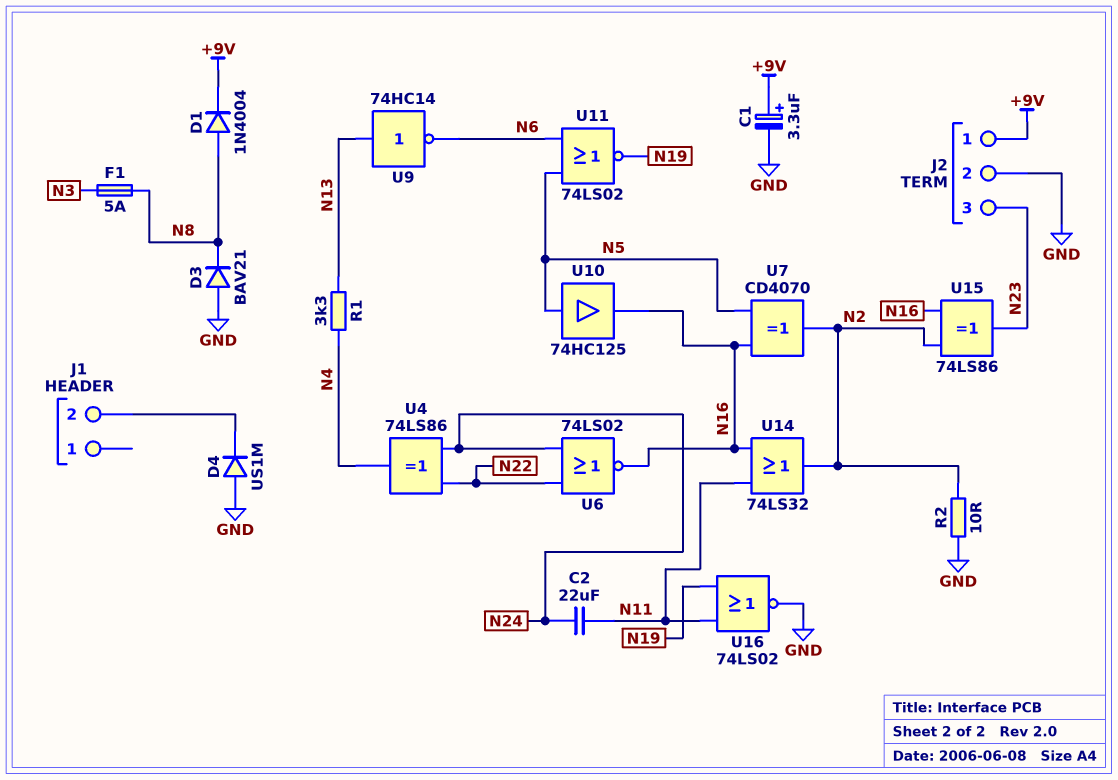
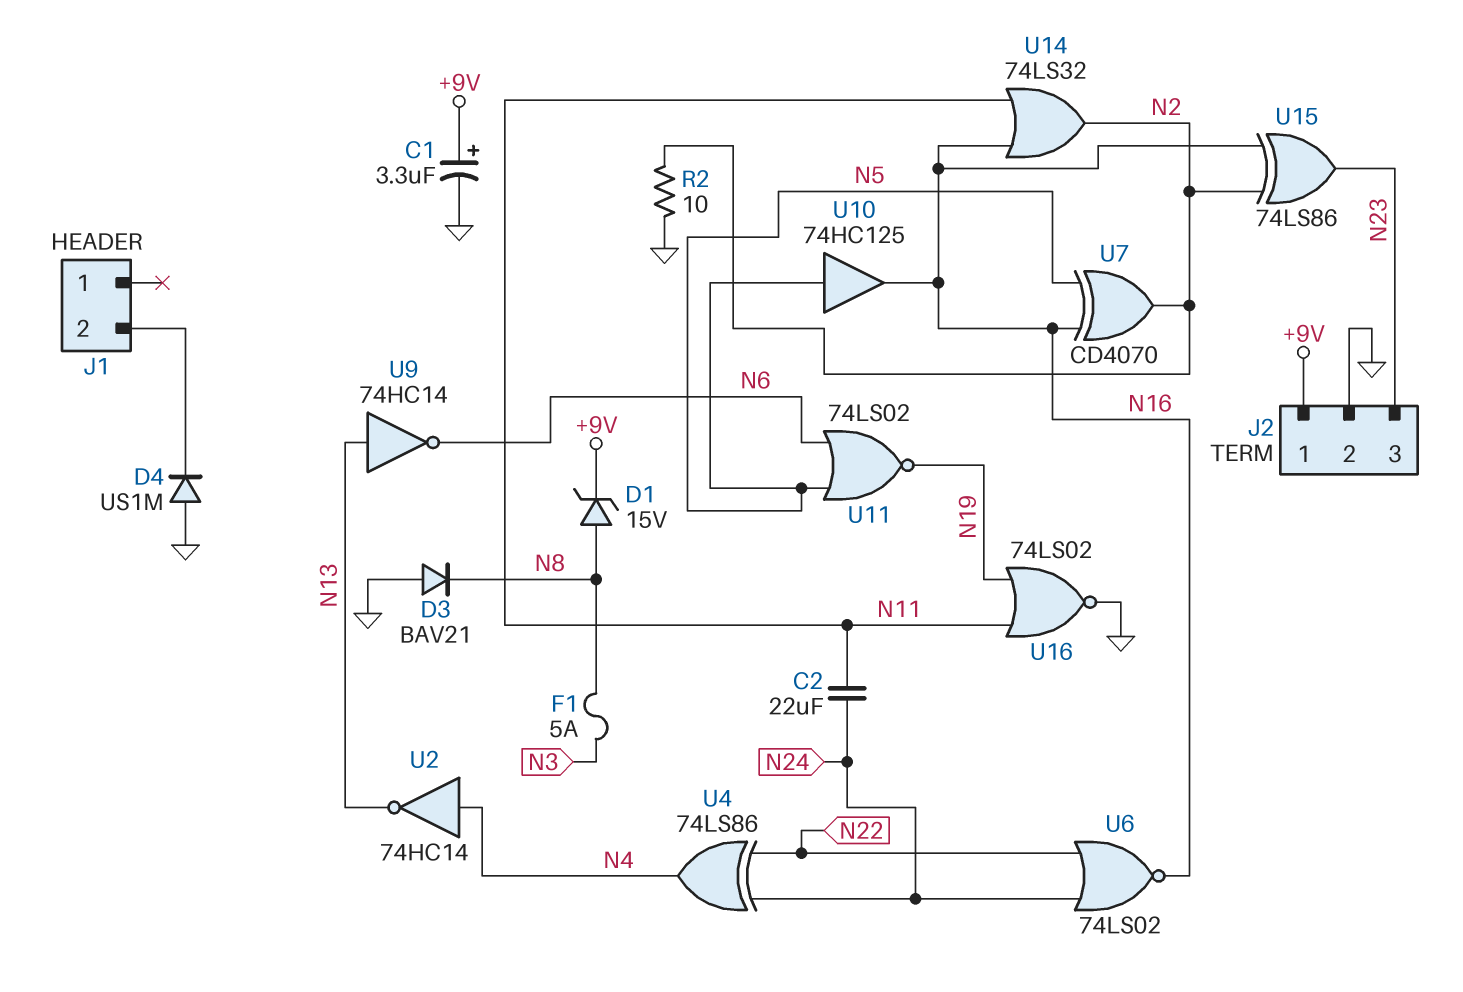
D1: diode 1N4004 (A N8, K +9V) -> zener 15V (A N8, K +9V)
R1: 3.3k (N4, N13) -> none
U2: none -> NOT 74HC14 (in N4, out N13)

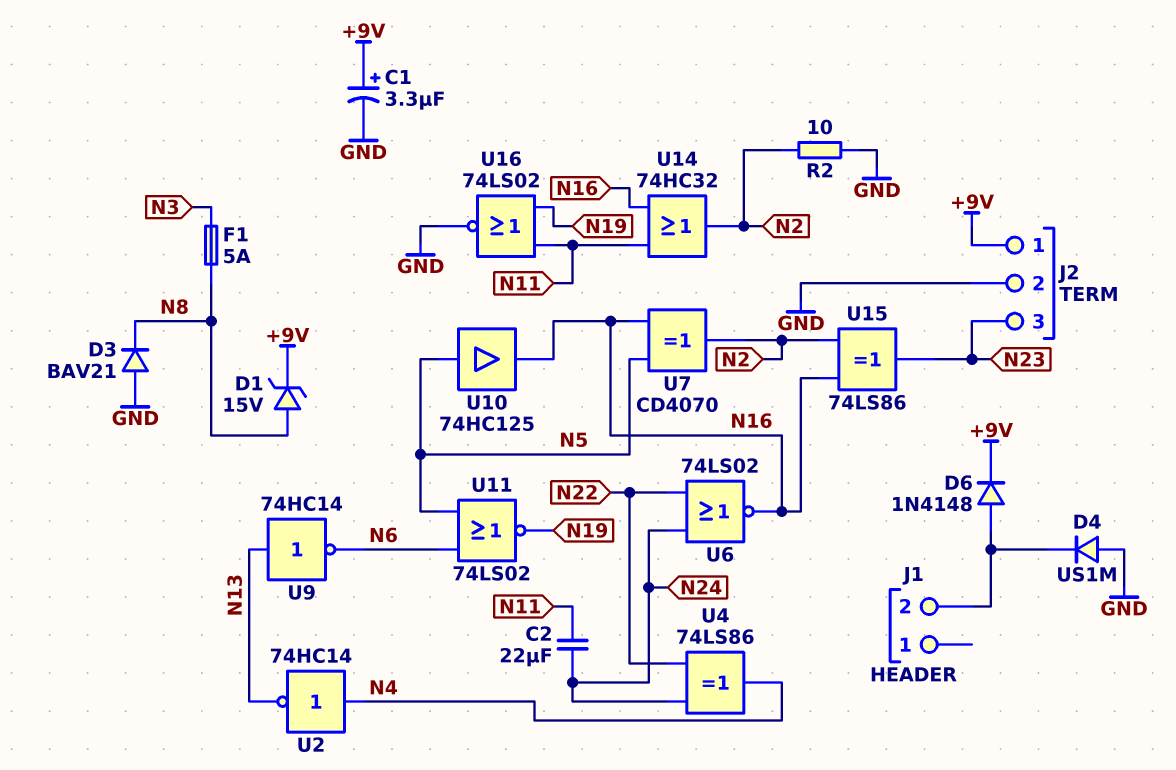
D6: none -> diode 1N4148 (A J1/2, K +9V)
U14: OR 74LS32 (in N11, in N16, out N2) -> OR 74HC32 (in N11, in N16, out N2)

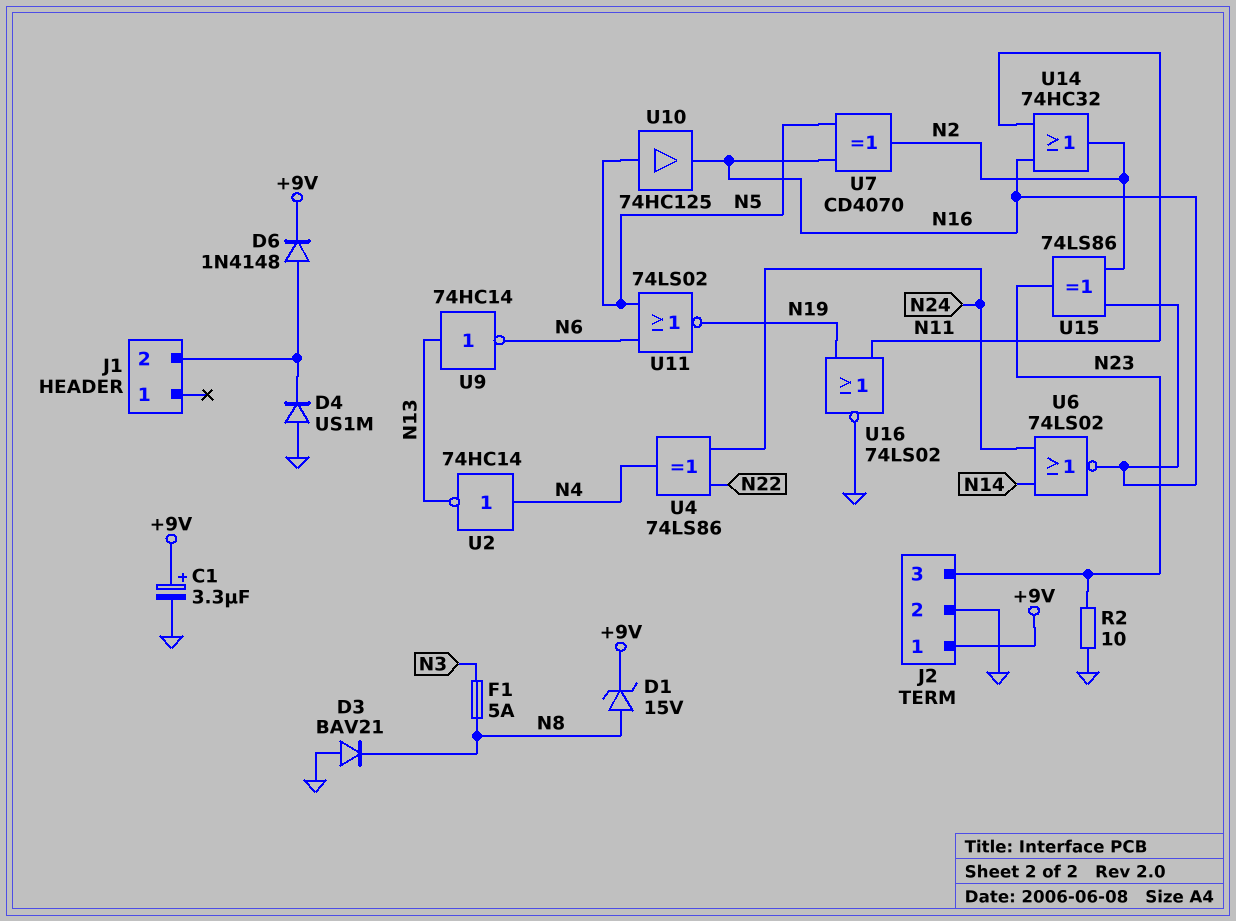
C2: 22uF (N11, N24) -> none
R2: 10 (GND, N2) -> 10 (GND, N23)
U6: NOR 74LS02 (in N22, in N24, out N16) -> NOR 74LS02 (in N14, in N24, out N16)

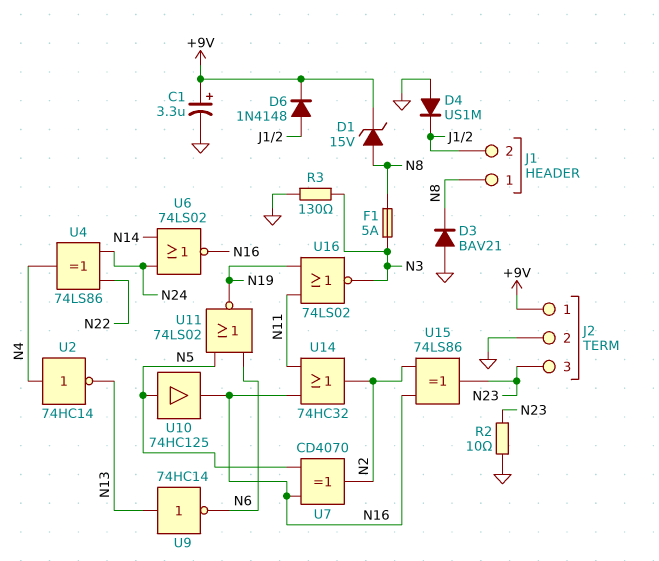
J1 pin 1: none -> N8
R3: none -> 130 (GND, N3)
U16: NOR 74LS02 (in N11, in N19, out GND) -> NOR 74LS02 (in N11, in N19, out N3)

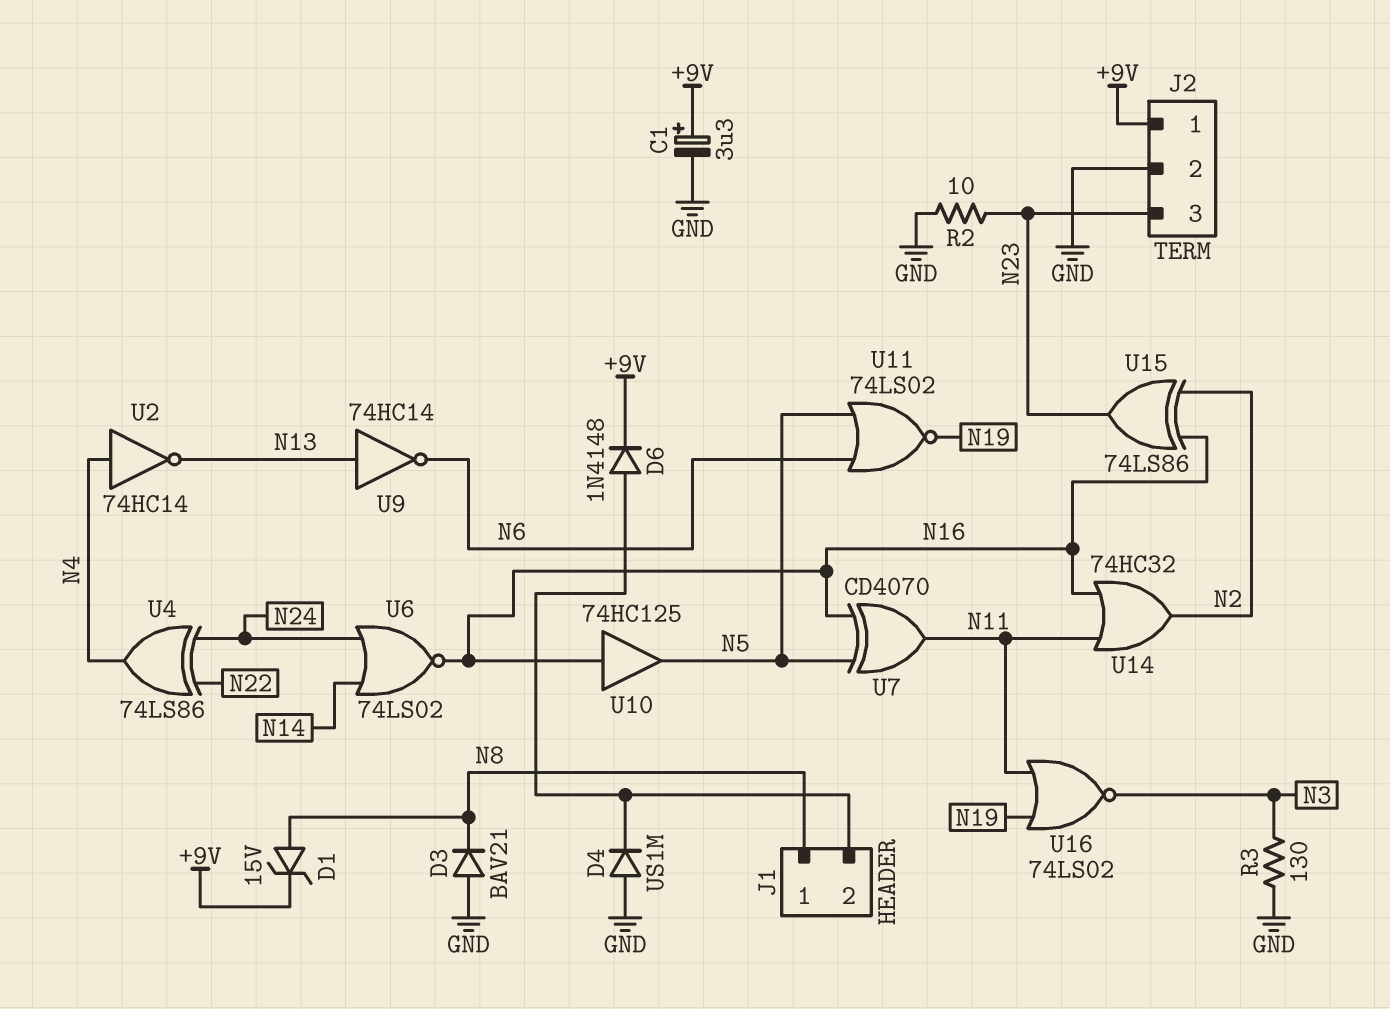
F1: 5A (N3, N8) -> none
U7: XOR CD4070 (in N5, in N16, out N2) -> XOR CD4070 (in N5, in N16, out N11)
U10: buffer 74HC125 (in N5, out N16) -> buffer 74HC125 (in N16, out N5)

